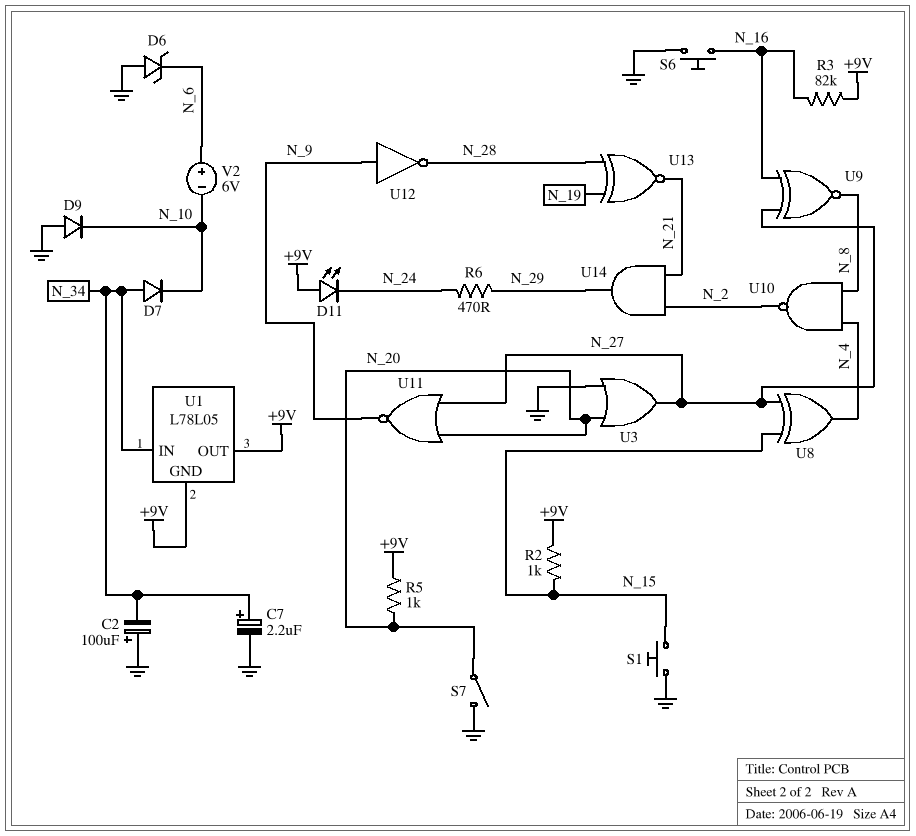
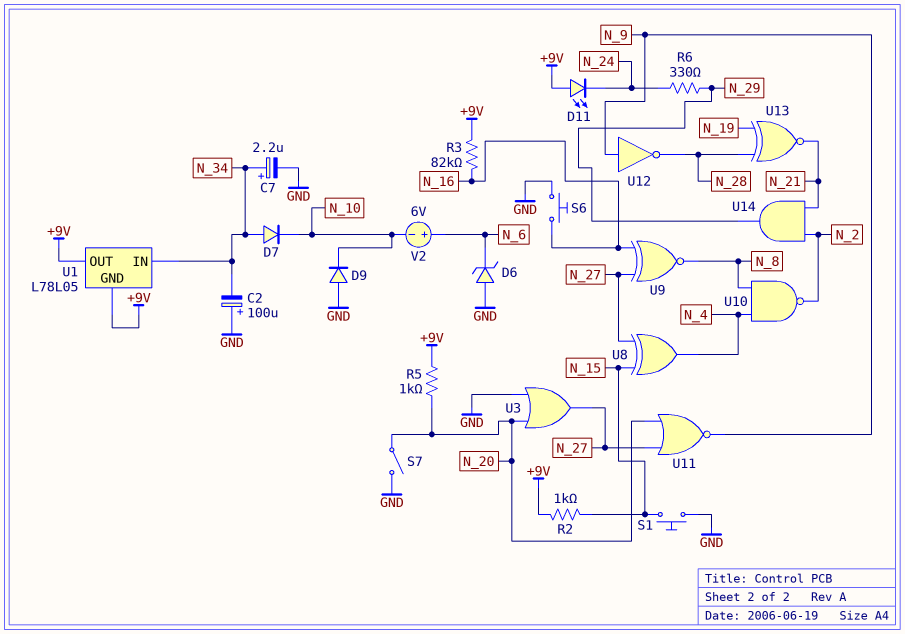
R6: 470 (N_24, N_29) -> 330 (N_24, N_29)

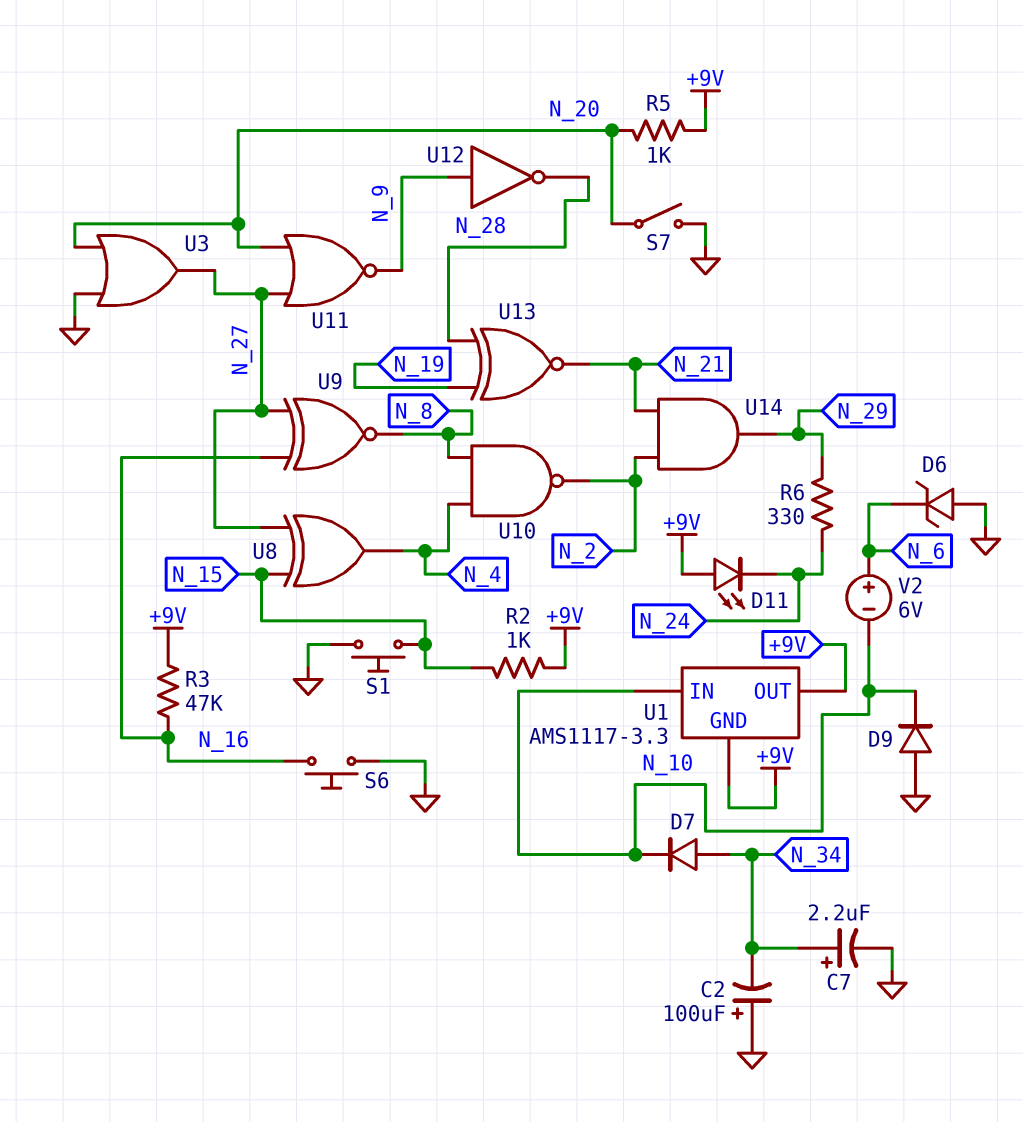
R3: 82k (+9V, N_16) -> 47k (+9V, N_16)
U1: L78L05 -> AMS1117-3.3
U1 pin IN: N_34 -> N_10

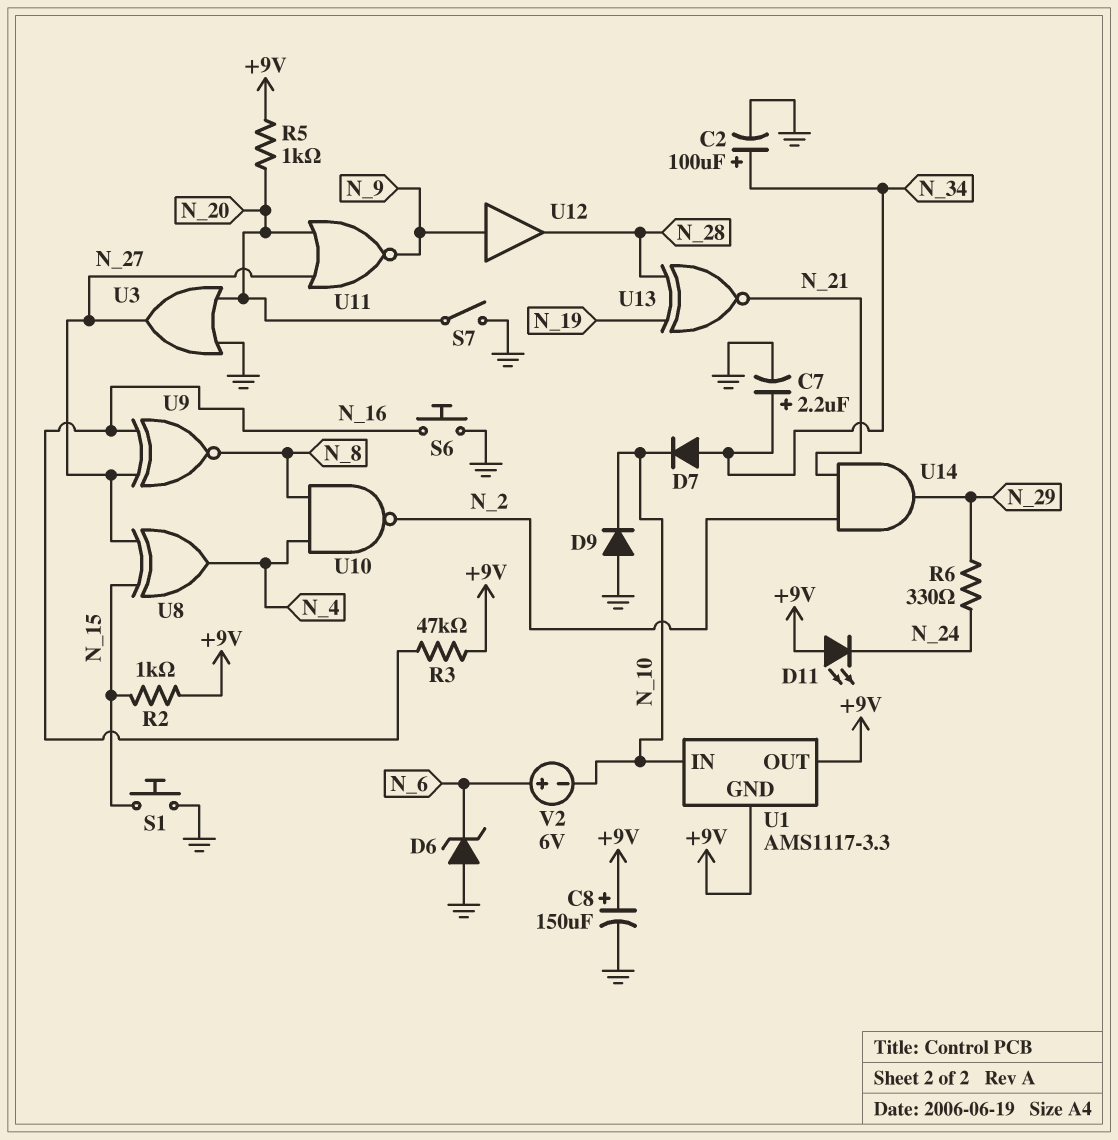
C2: 100uF (plus GND, minus N_34) -> 100uF (plus N_34, minus GND)
C8: none -> 150uF (plus +9V, minus GND)
U12: NOT (in N_9, out N_28) -> buffer (in N_9, out N_28)

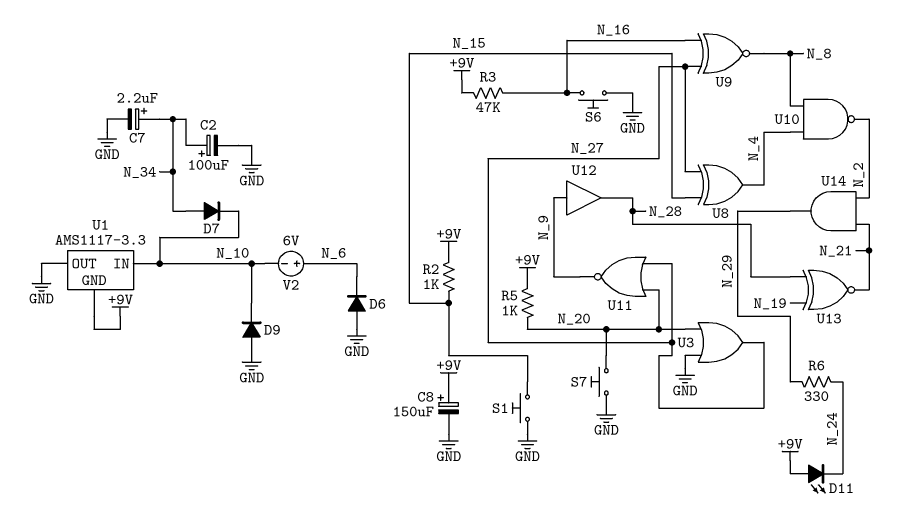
D6: zener (A GND, K N_6) -> diode (A GND, K N_6)
S7: switch (GND, N_20) -> button (GND, N_20)
U1 pin OUT: +9V -> GND

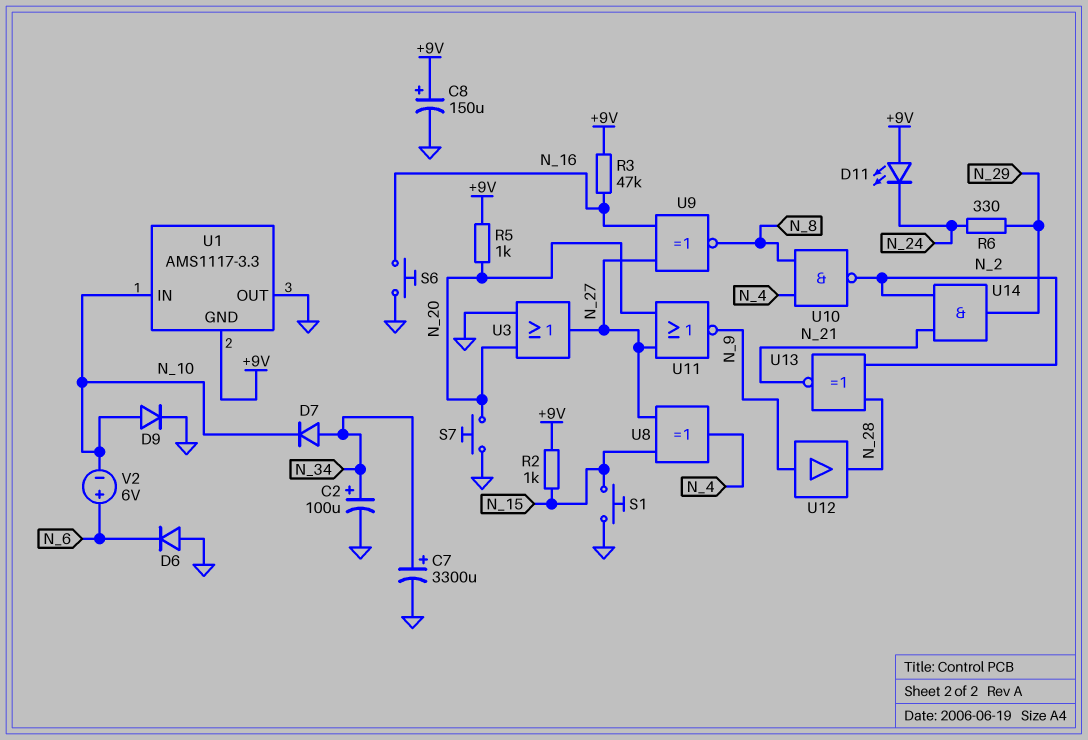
C7: 2.2uF (plus N_34, minus GND) -> 3300uF (plus N_34, minus GND)
D9: diode (A GND, K N_10) -> diode (A N_10, K GND)
U13: XNOR (in N_19, in N_28, out N_21) -> XNOR (in N_2, in N_28, out N_21)

